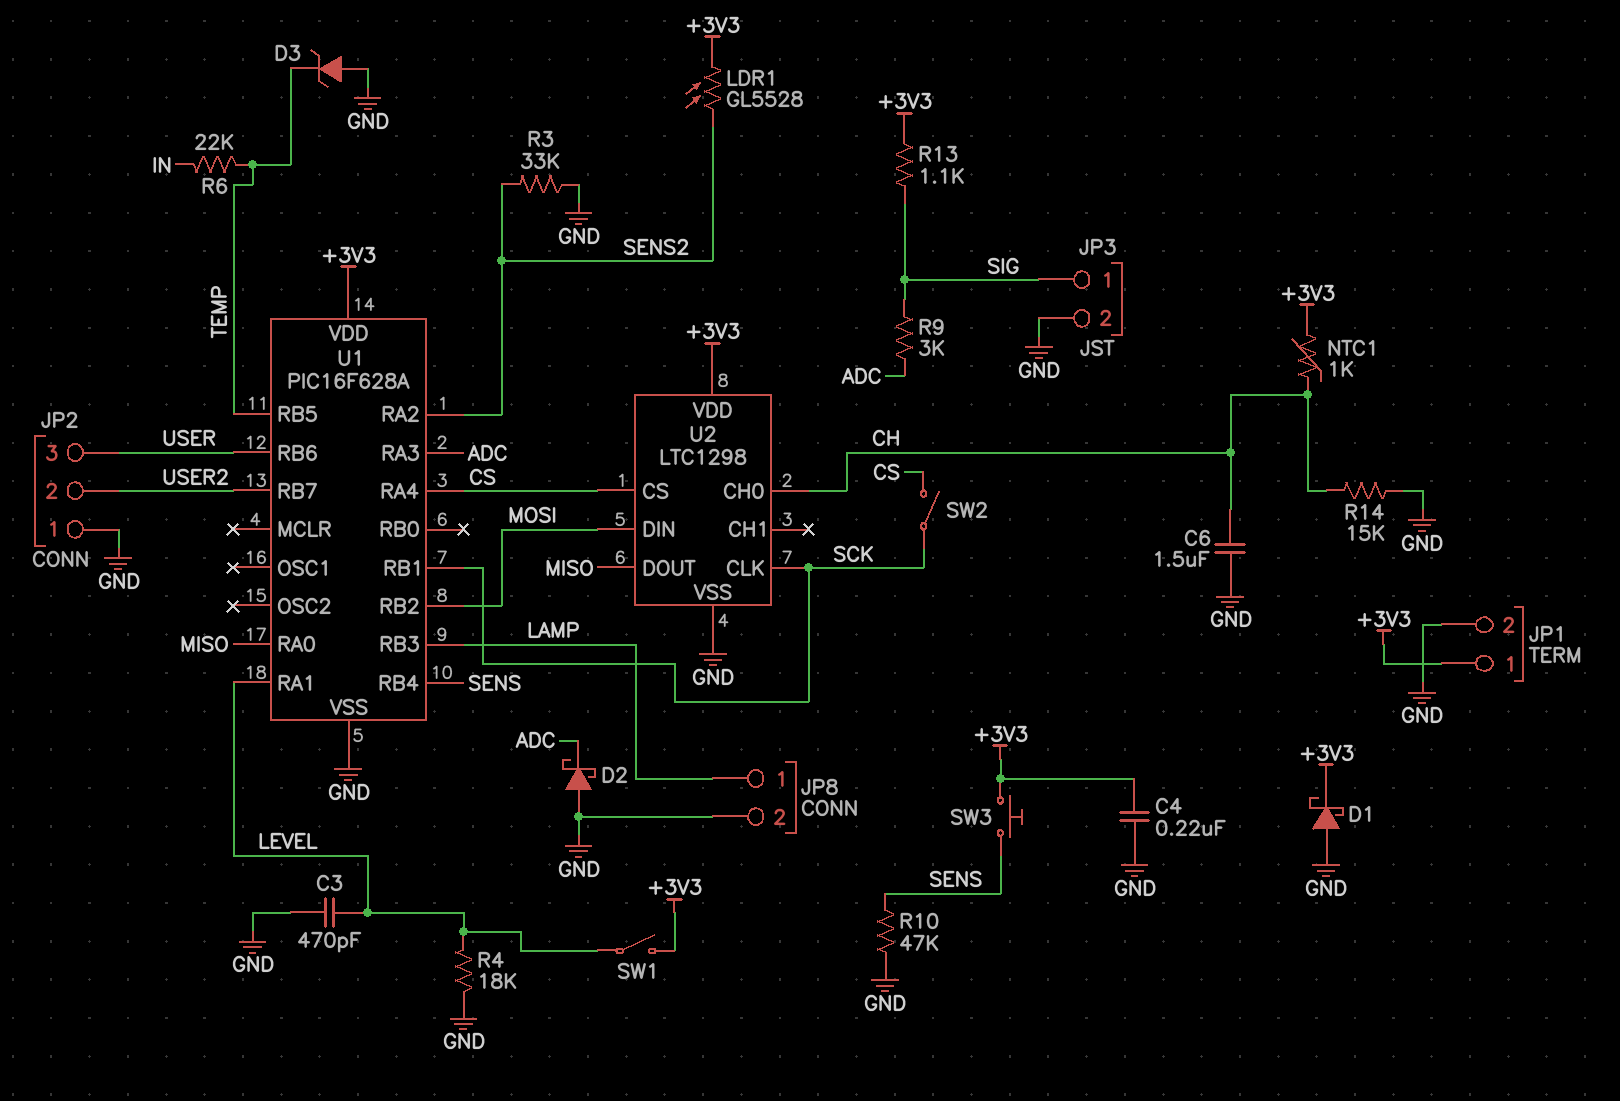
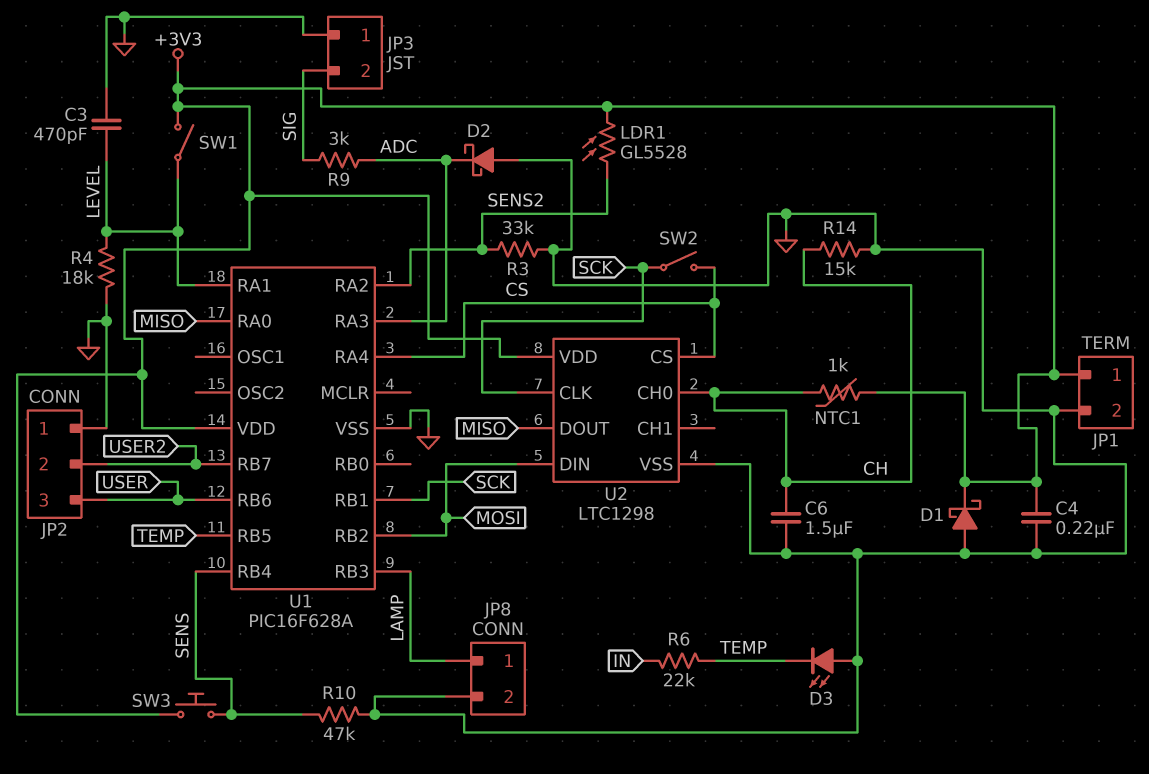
D3: zener (A GND, K TEMP) -> LED (A GND, K TEMP)
JP3 pin 1: SIG -> GND
JP3 pin 2: GND -> SIG
R13: 1.1k (+3V3, SIG) -> none

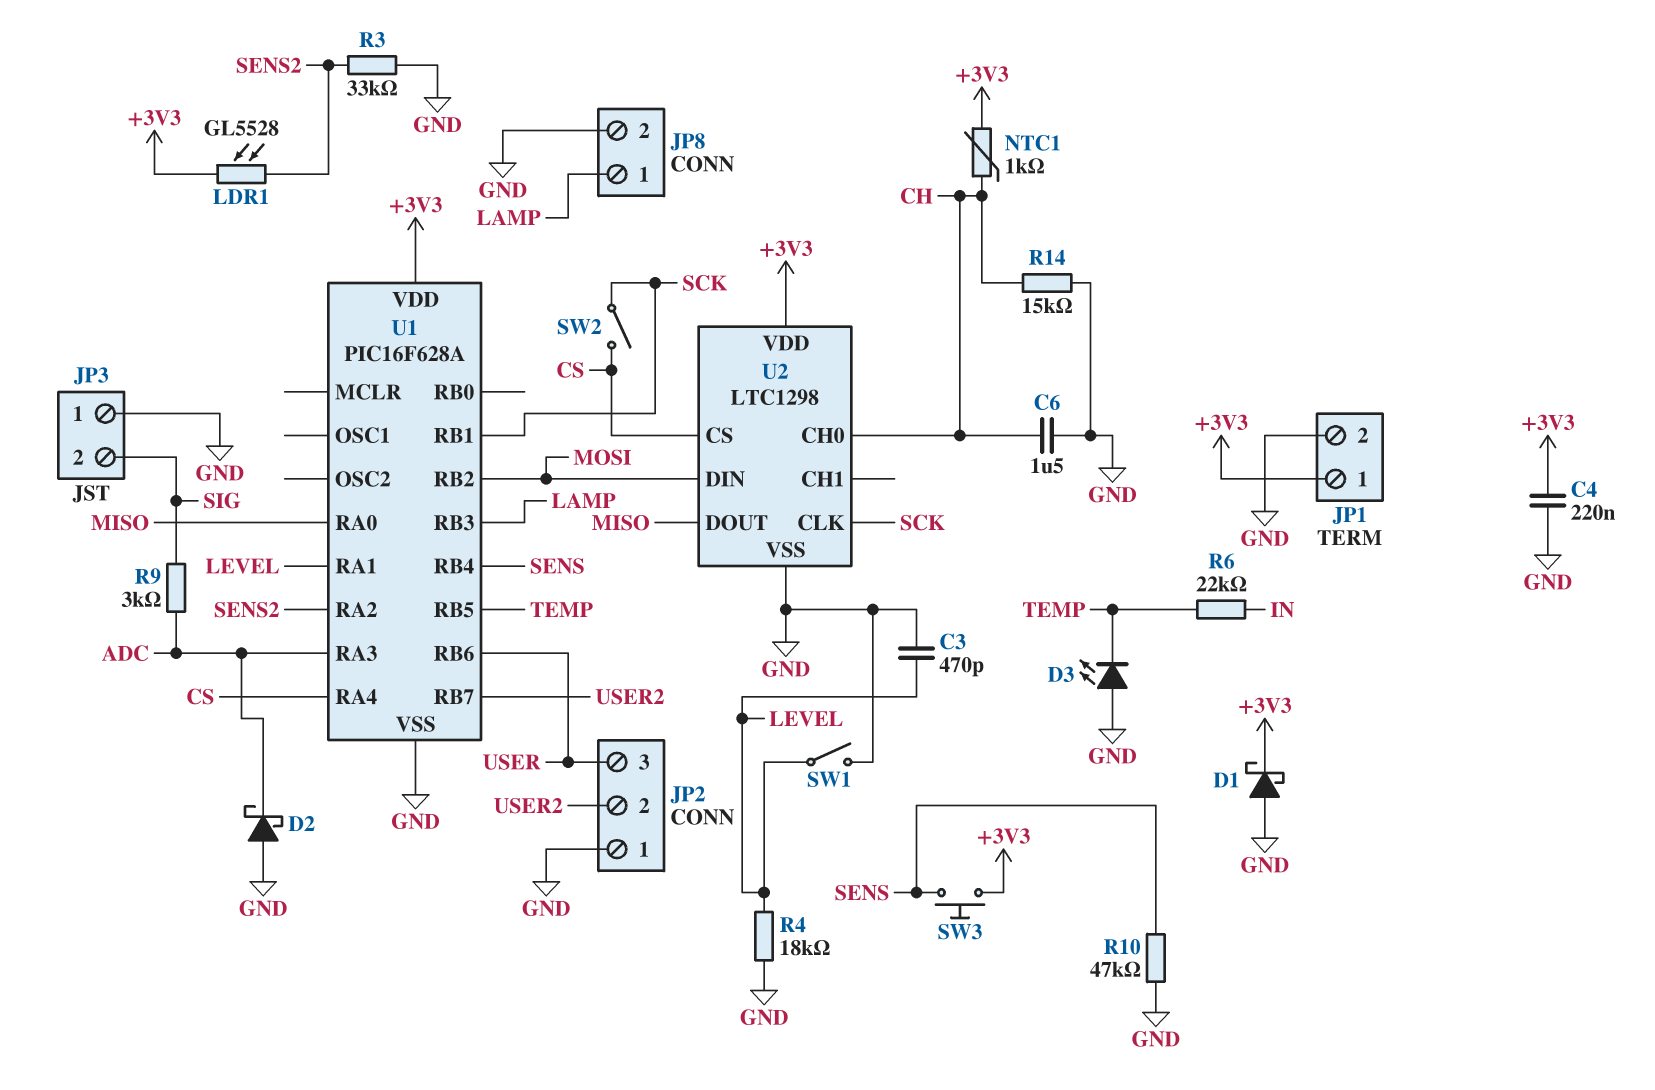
SW1: switch (+3V3, LEVEL) -> switch (GND, LEVEL)

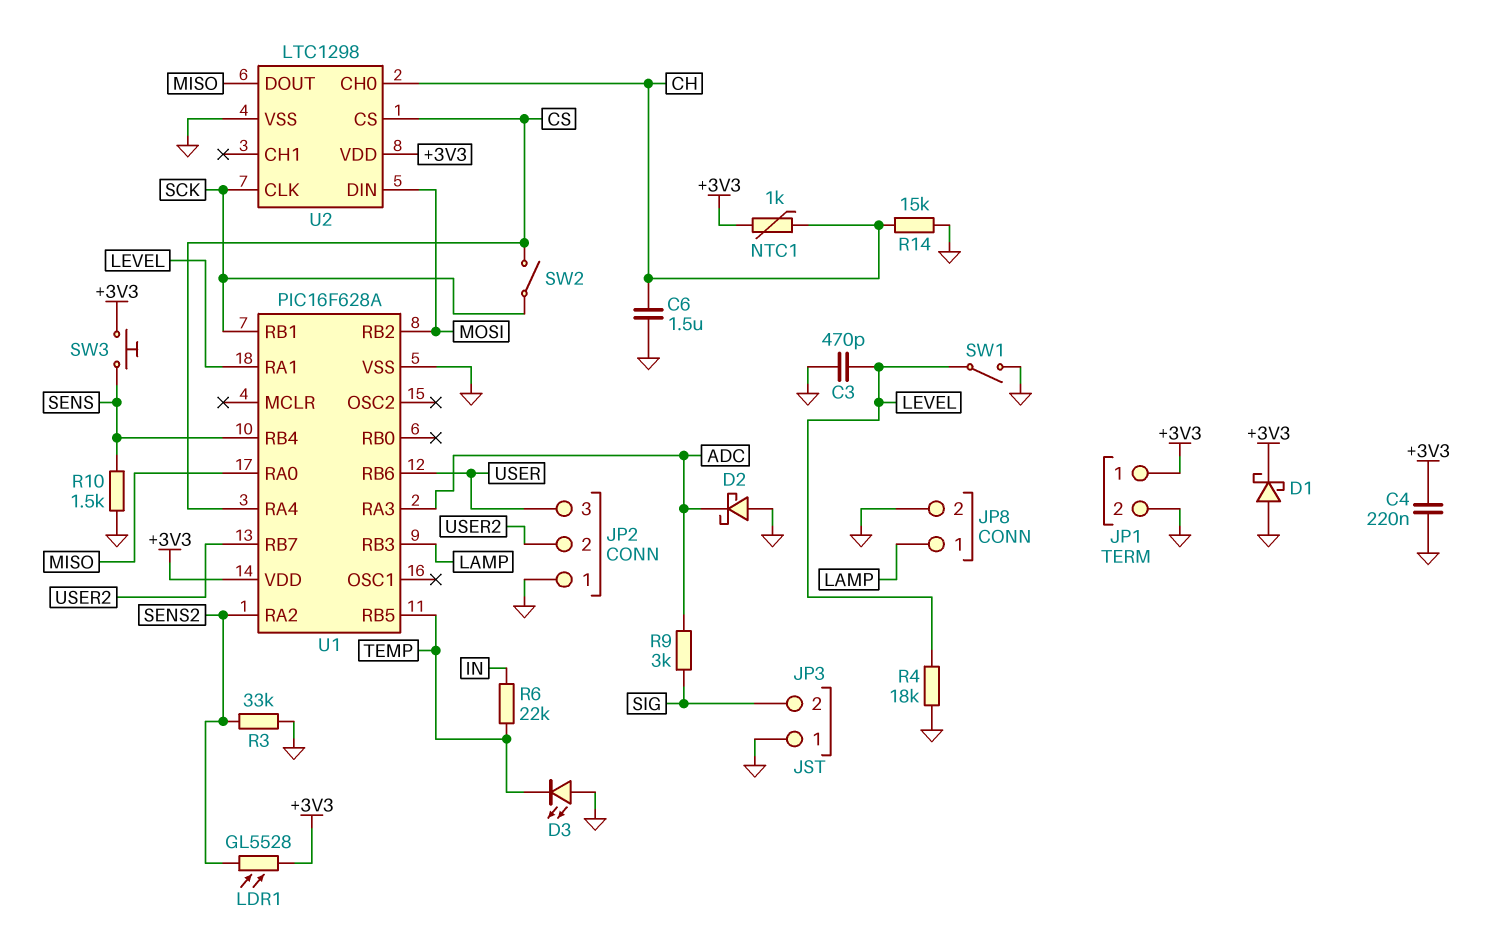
R10: 47k (GND, SENS) -> 1.5k (GND, SENS)

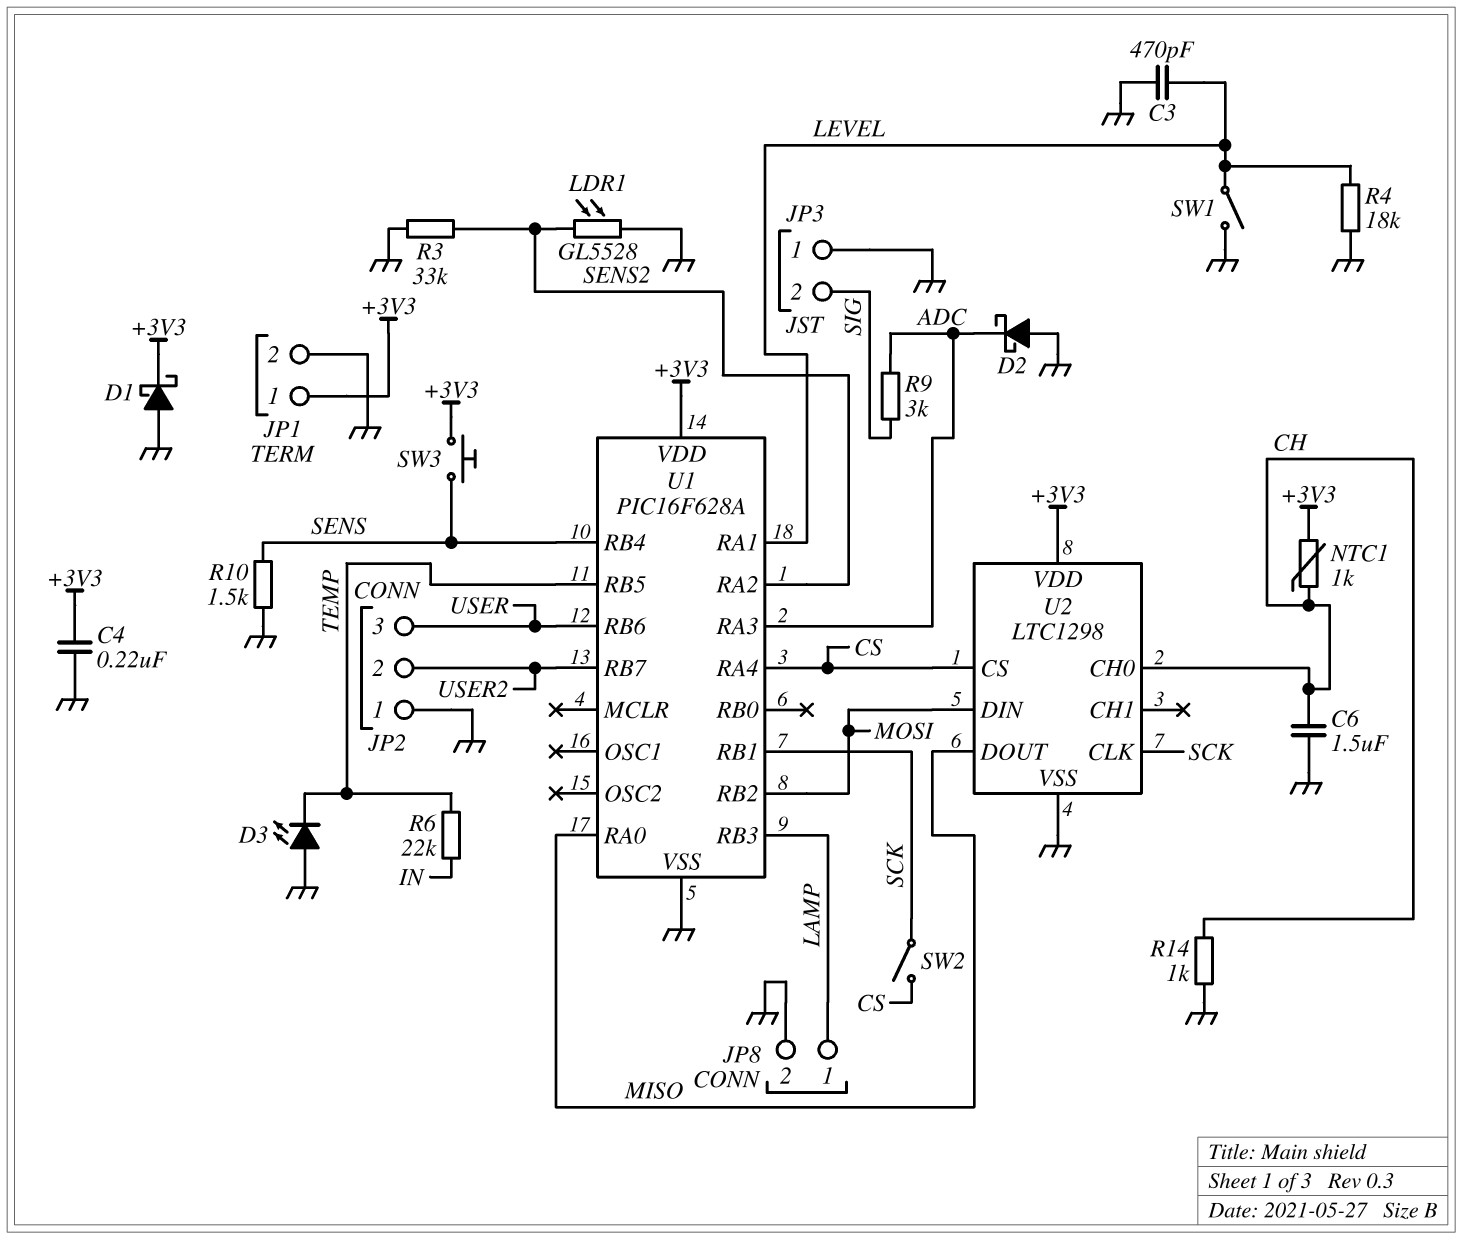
LDR1: GL5528 (+3V3, SENS2) -> GL5528 (GND, SENS2)
R14: 15k (CH, GND) -> 1k (CH, GND)

